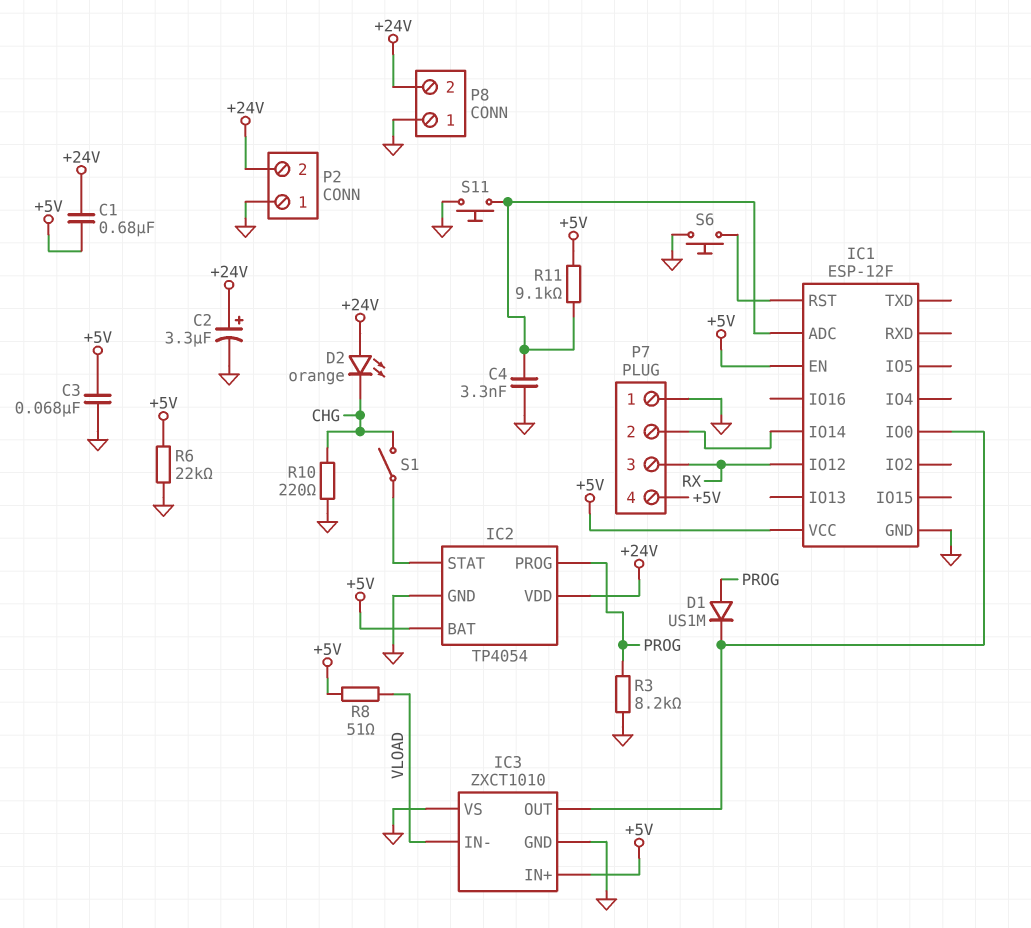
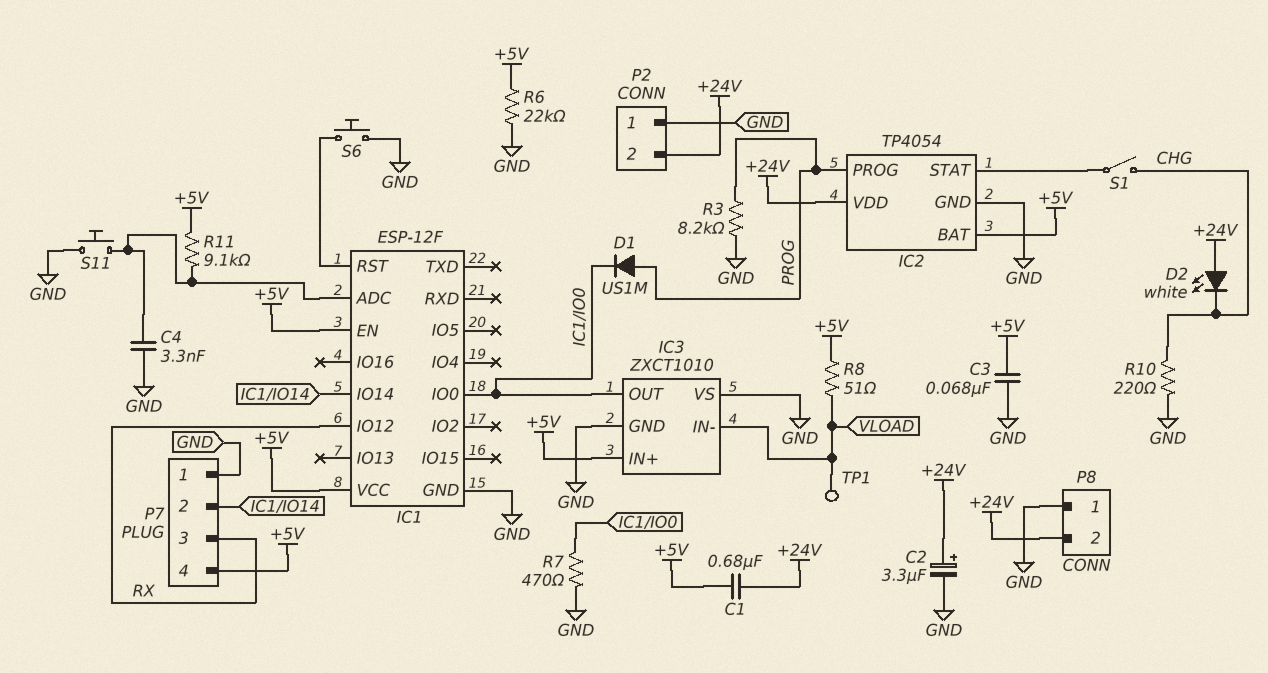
D2: LED orange (A +24V, K CHG) -> LED white (A +24V, K CHG)
R7: none -> 470 (GND, IC1/IO0)
TP1: none -> test point (VLOAD)

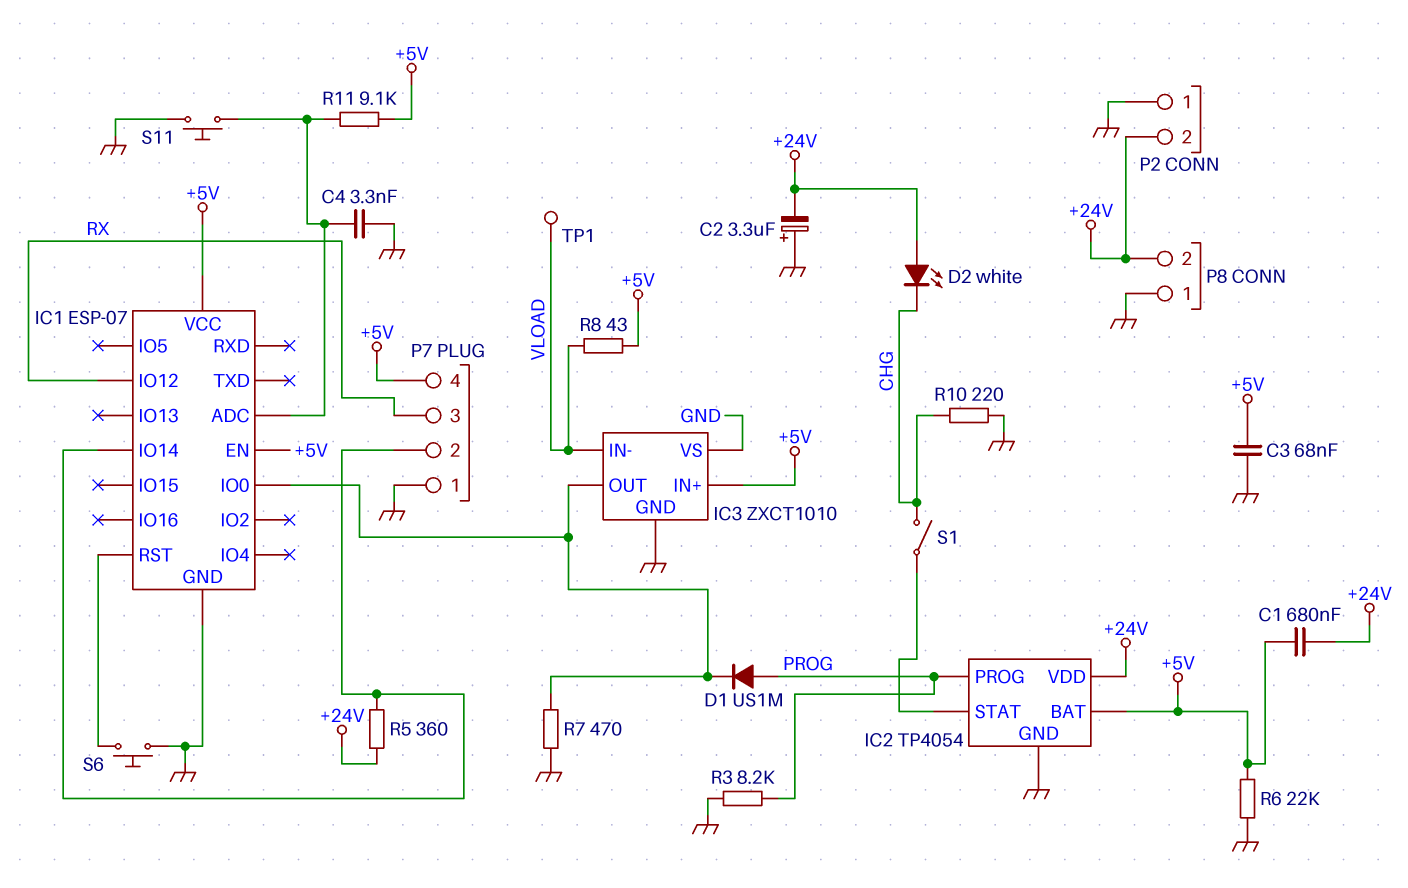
C2: 3.3uF (plus +24V, minus GND) -> 3.3uF (plus GND, minus +24V)
IC1: ESP-12F -> ESP-07
R5: none -> 360 (+24V, IC1/IO14)
R8: 51 (+5V, VLOAD) -> 43 (+5V, VLOAD)

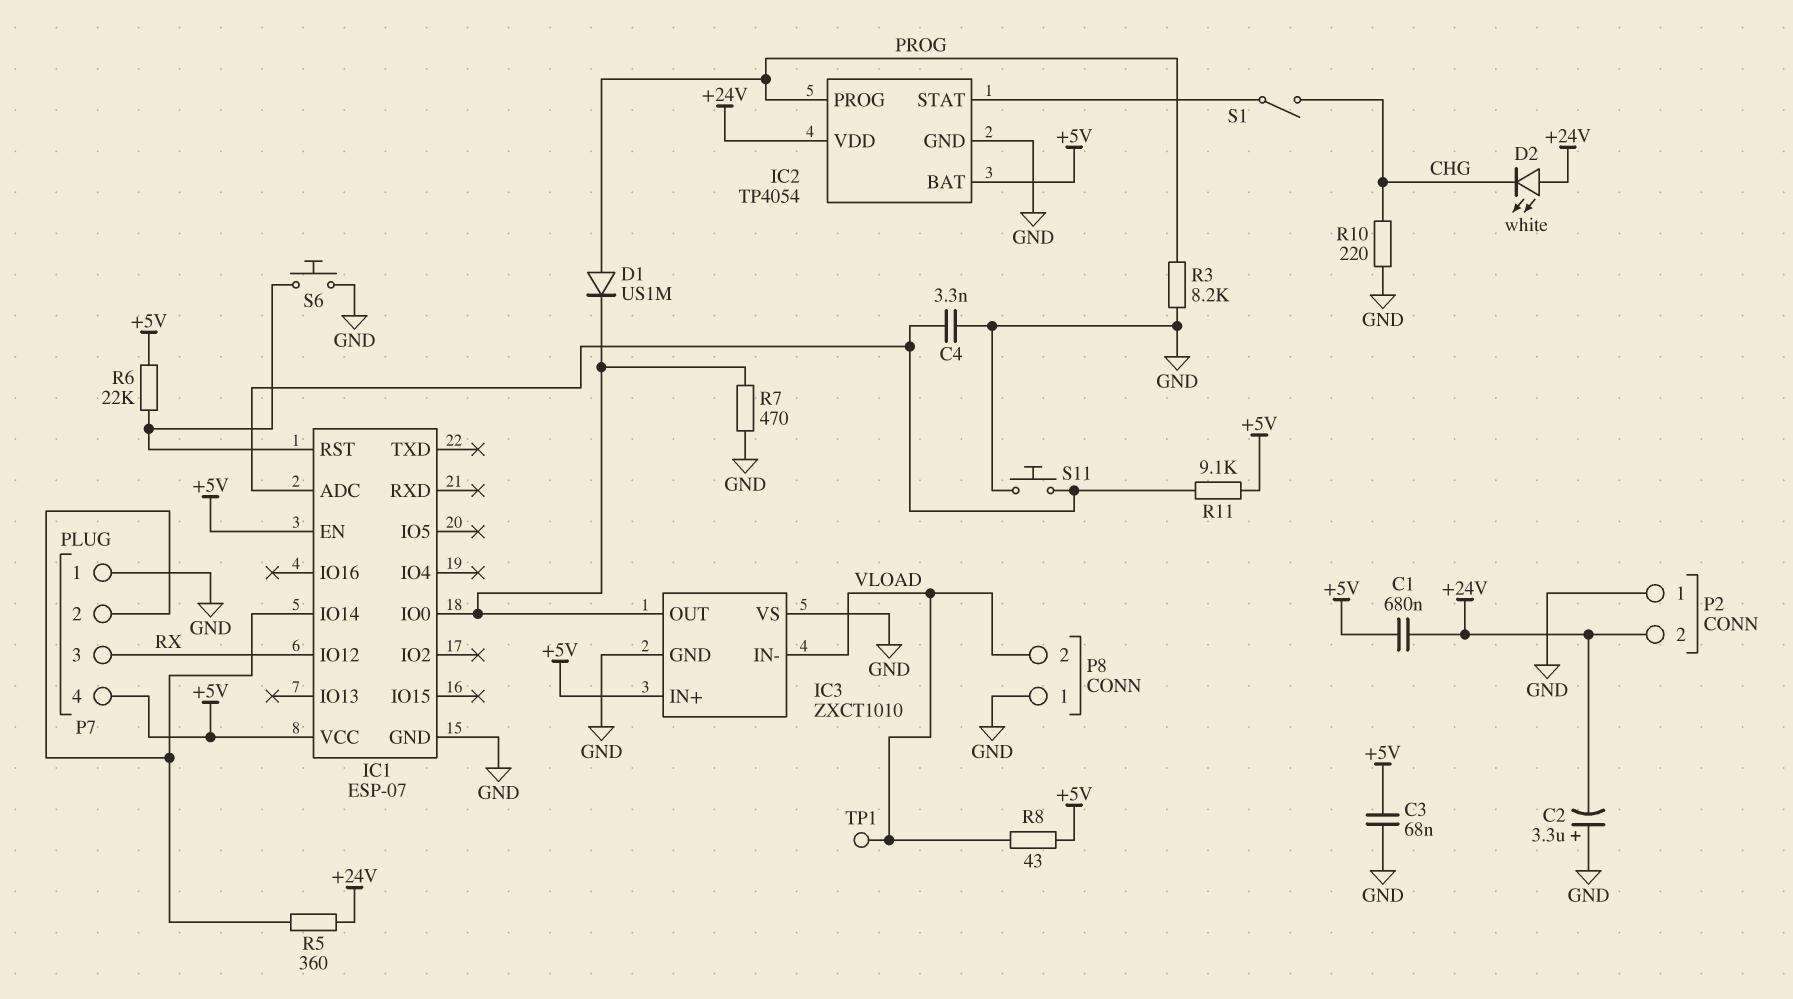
P8 pin 2: +24V -> VLOAD
R6: 22k (+5V, GND) -> 22k (+5V, IC1/RST)

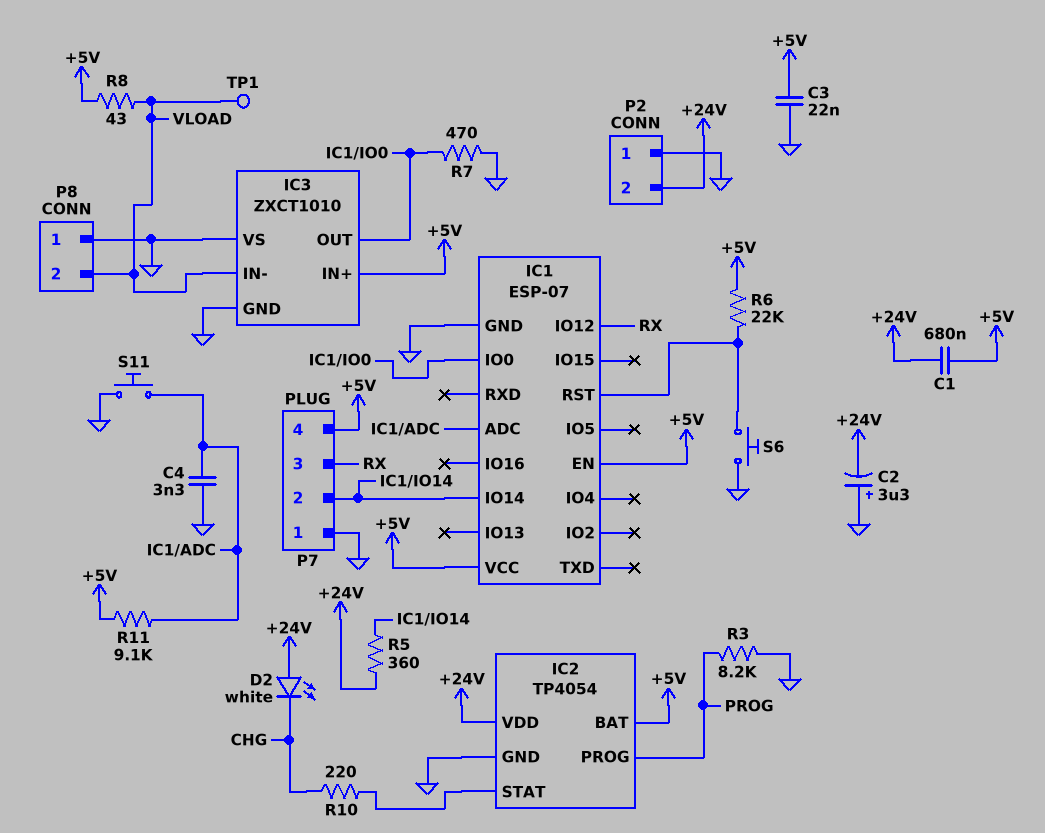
C3: 68nF (+5V, GND) -> 22nF (+5V, GND)
D1: diode US1M (A PROG, K IC1/IO0) -> none
R10: 220 (CHG, GND) -> 220 (CHG, IC2/STAT)
S1: switch (CHG, IC2/STAT) -> none

